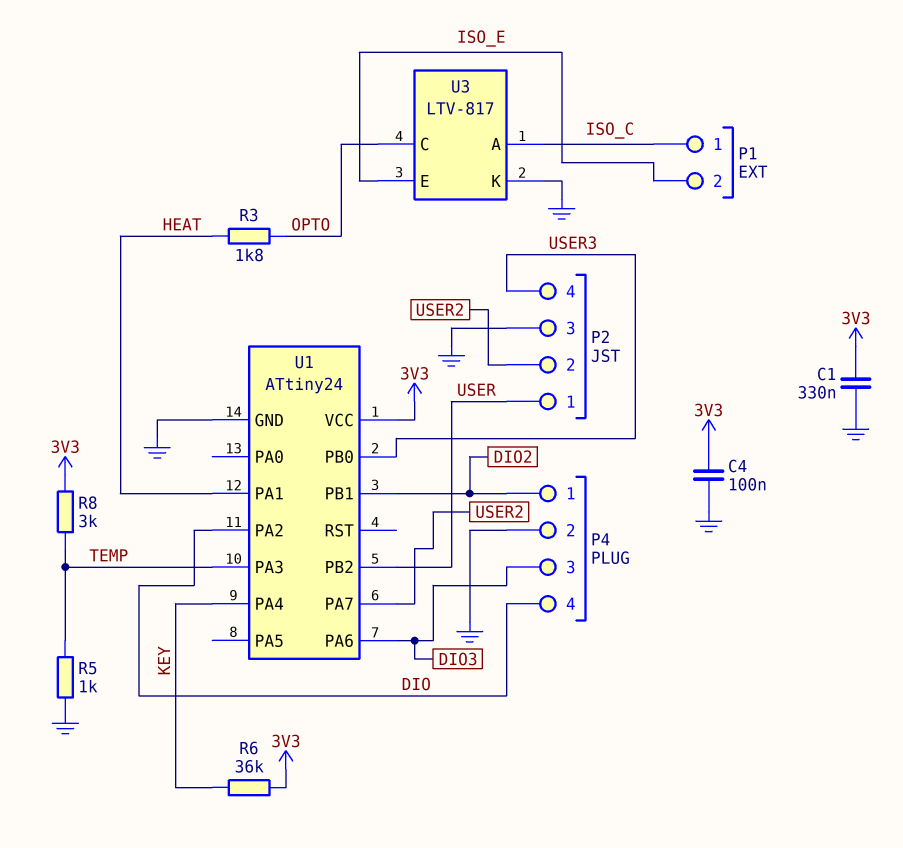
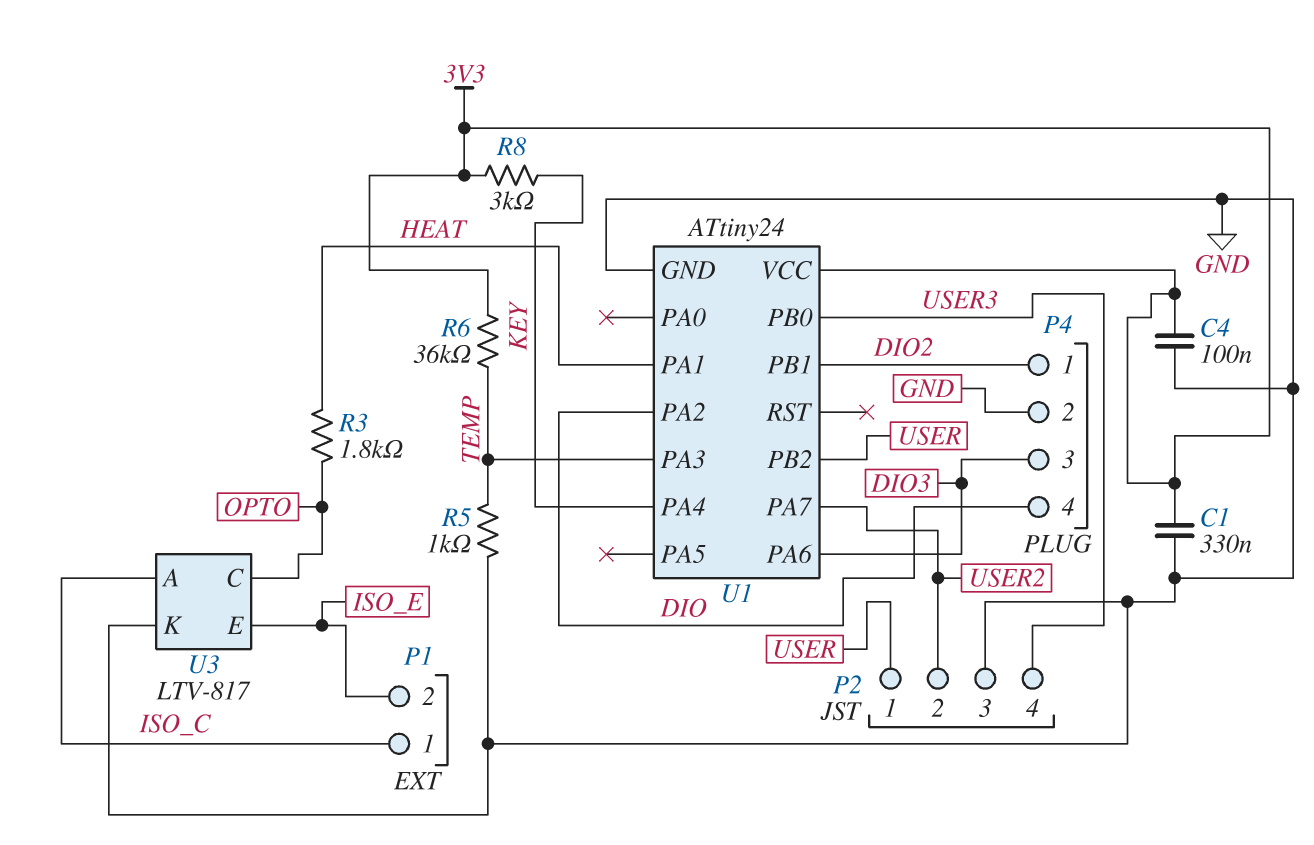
R6: 36k (3V3, KEY) -> 36k (3V3, TEMP)
R8: 3k (3V3, TEMP) -> 3k (3V3, KEY)

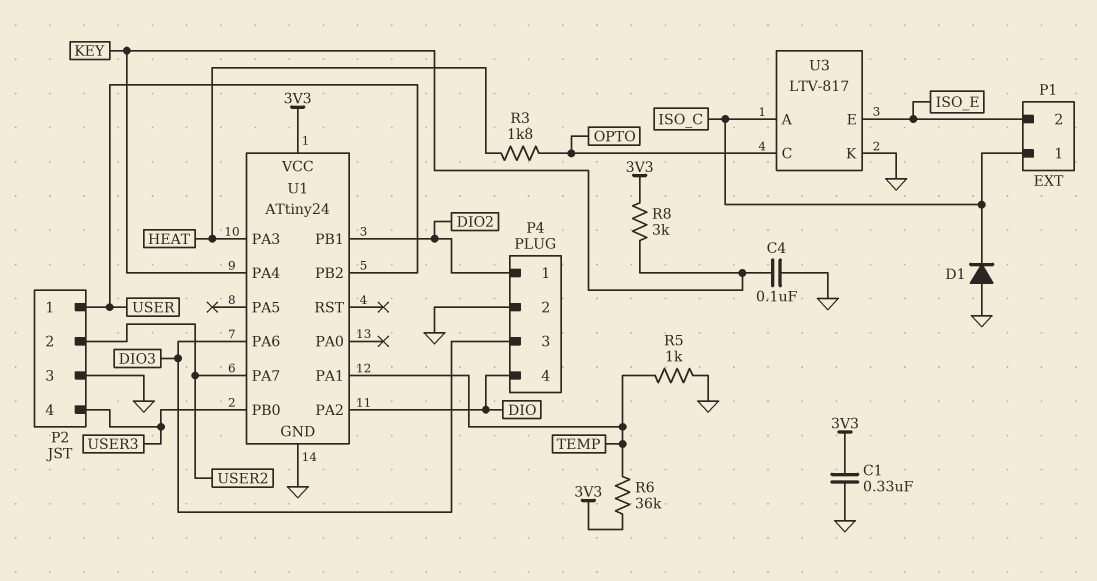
C4: 100nF (3V3, GND) -> 100nF (GND, KEY)
D1: none -> diode (A GND, K ISO_C)
U1 pin PA1: HEAT -> TEMP
U1 pin PA3: TEMP -> HEAT

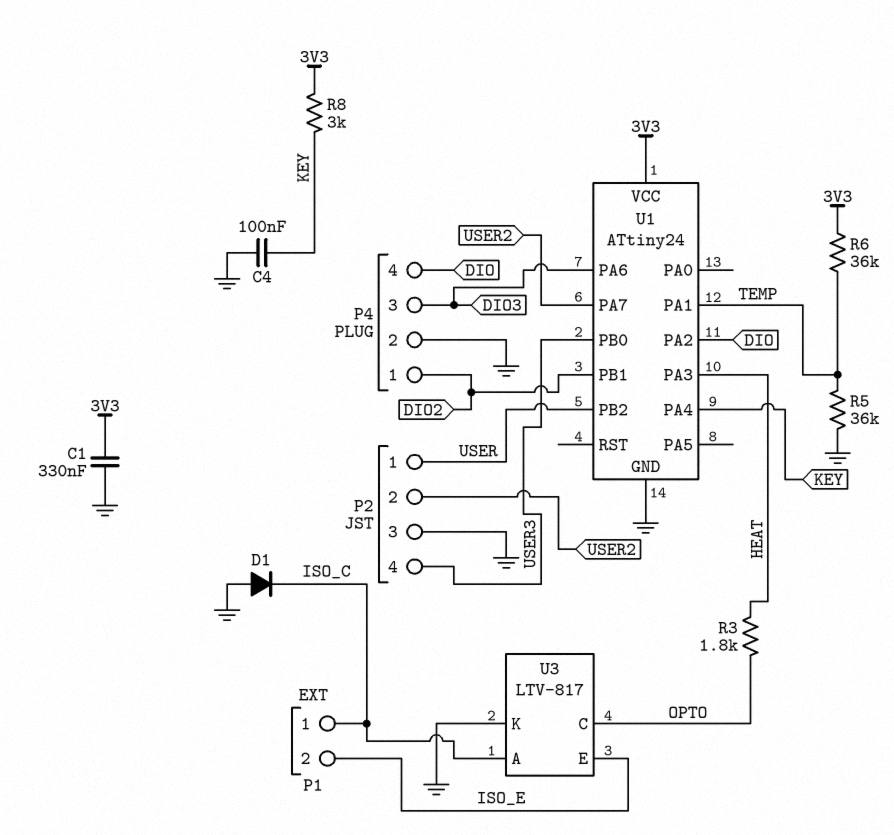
R5: 1k (GND, TEMP) -> 36k (GND, TEMP)

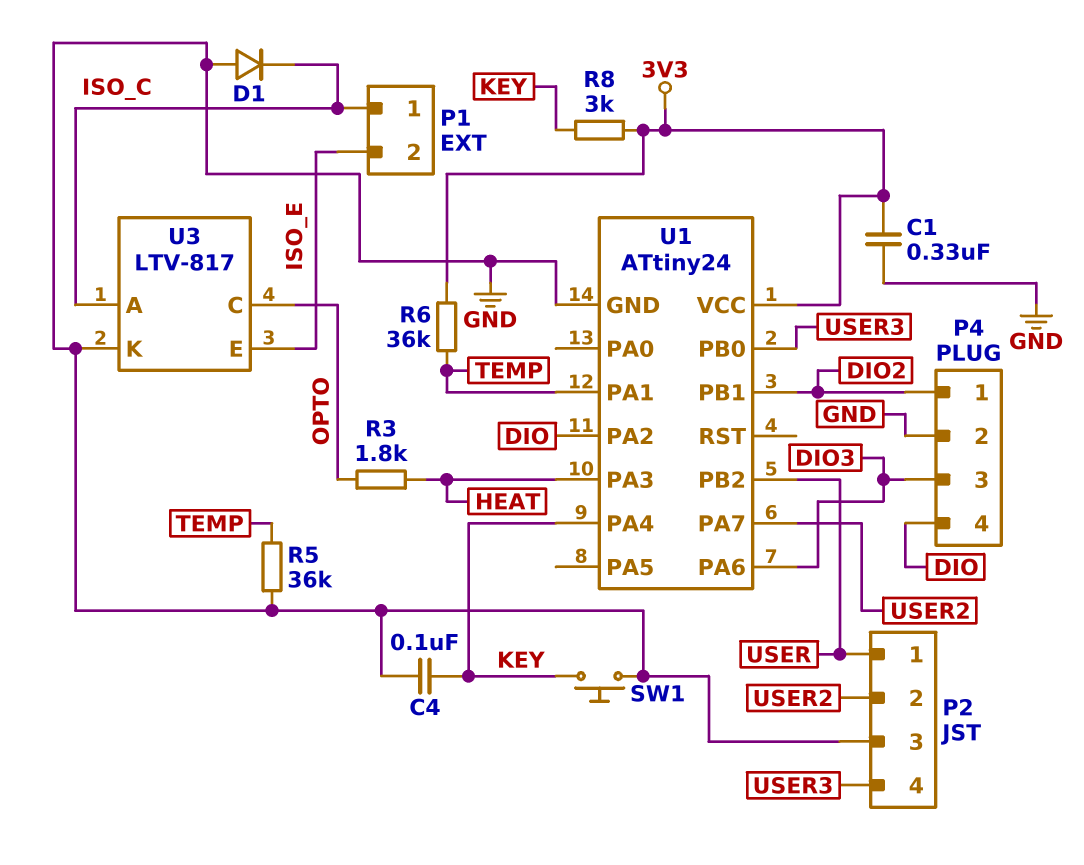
SW1: none -> button (GND, KEY)

